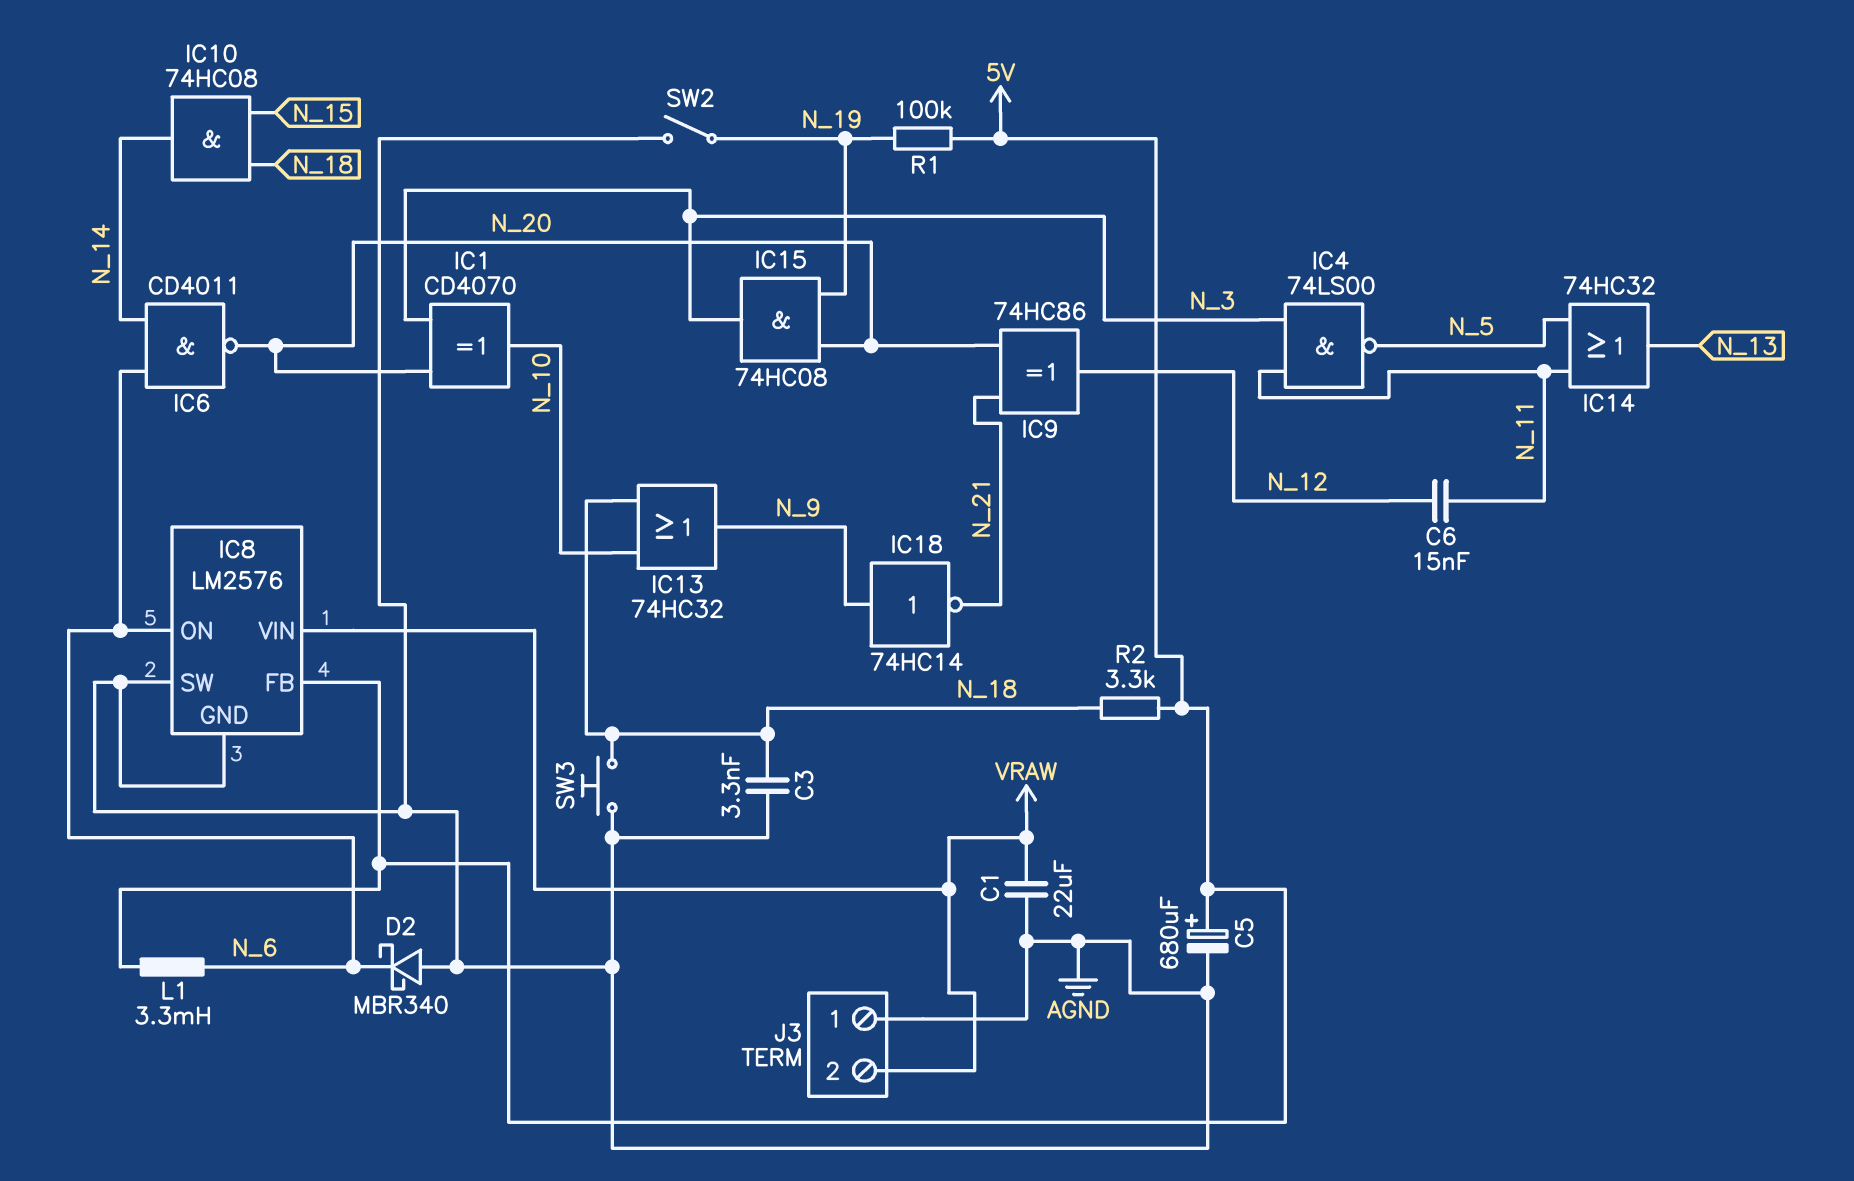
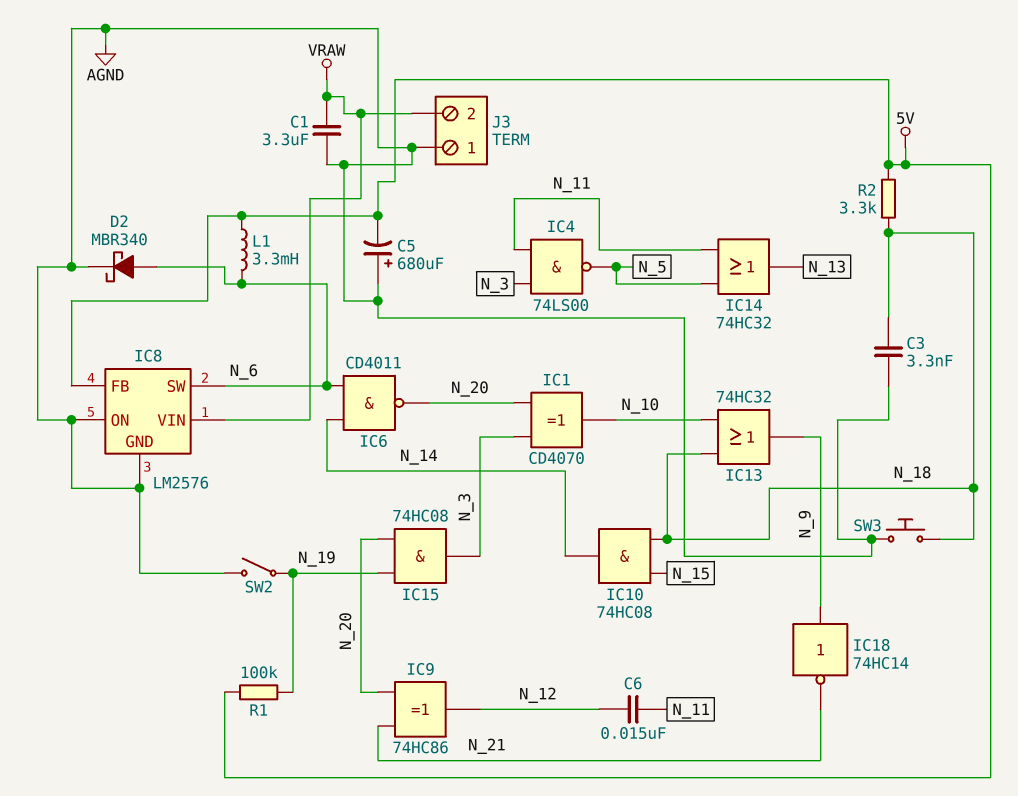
C1: 22uF (AGND, VRAW) -> 3.3uF (AGND, VRAW)
C5: 680uF (plus 5V, minus AGND) -> 680uF (plus AGND, minus 5V)
D2: schottky MBR340 (A AGND, K N_6) -> schottky MBR340 (A N_6, K AGND)
IC8 pin ON: N_6 -> AGND
IC8 pin SW: AGND -> N_6

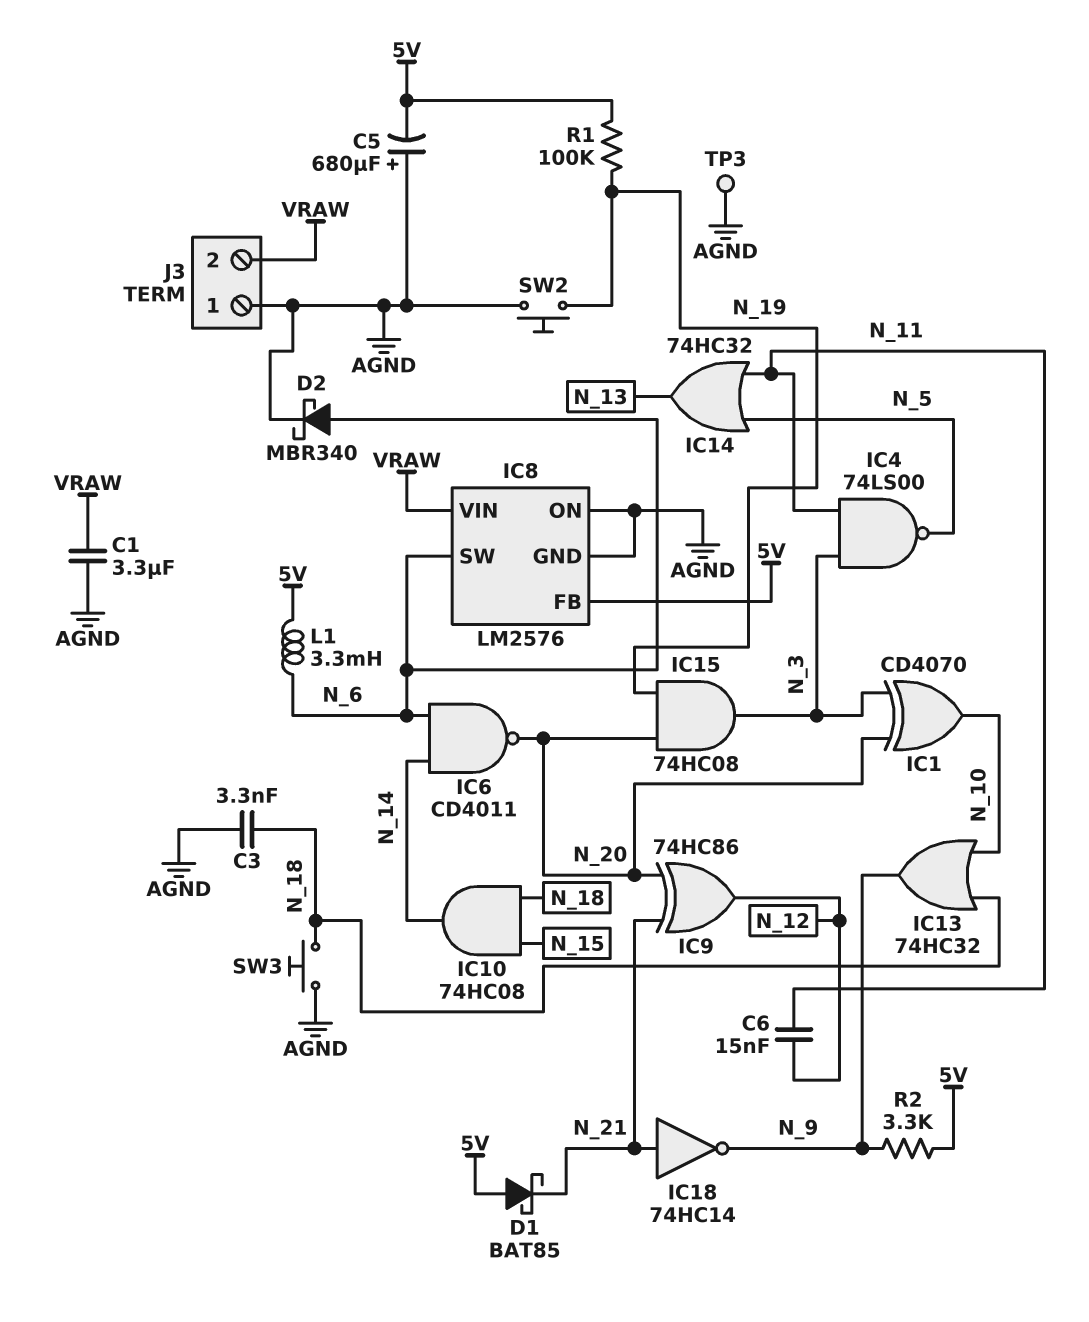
D1: none -> schottky BAT85 (A 5V, K N_21)
IC18: NOT 74HC14 (in N_9, out N_21) -> NOT 74HC14 (in N_21, out N_9)
R2: 3.3k (5V, N_18) -> 3.3k (5V, N_9)
SW2: switch (AGND, N_19) -> button (AGND, N_19)
TP3: none -> test point (AGND)

